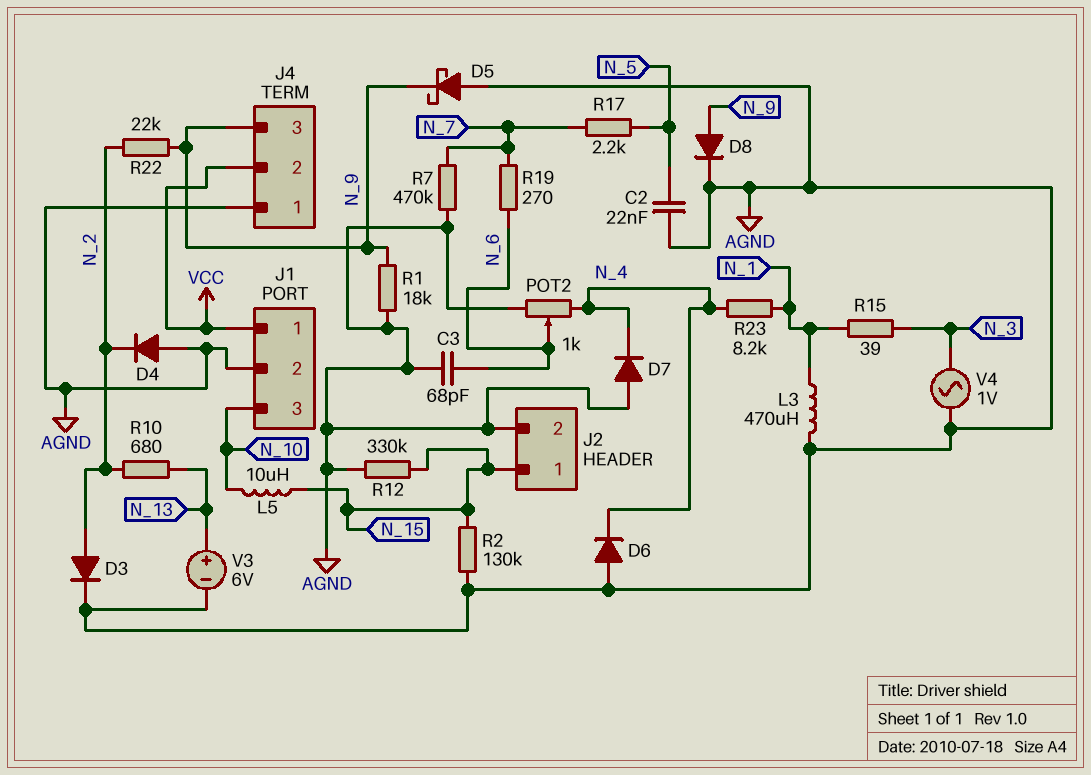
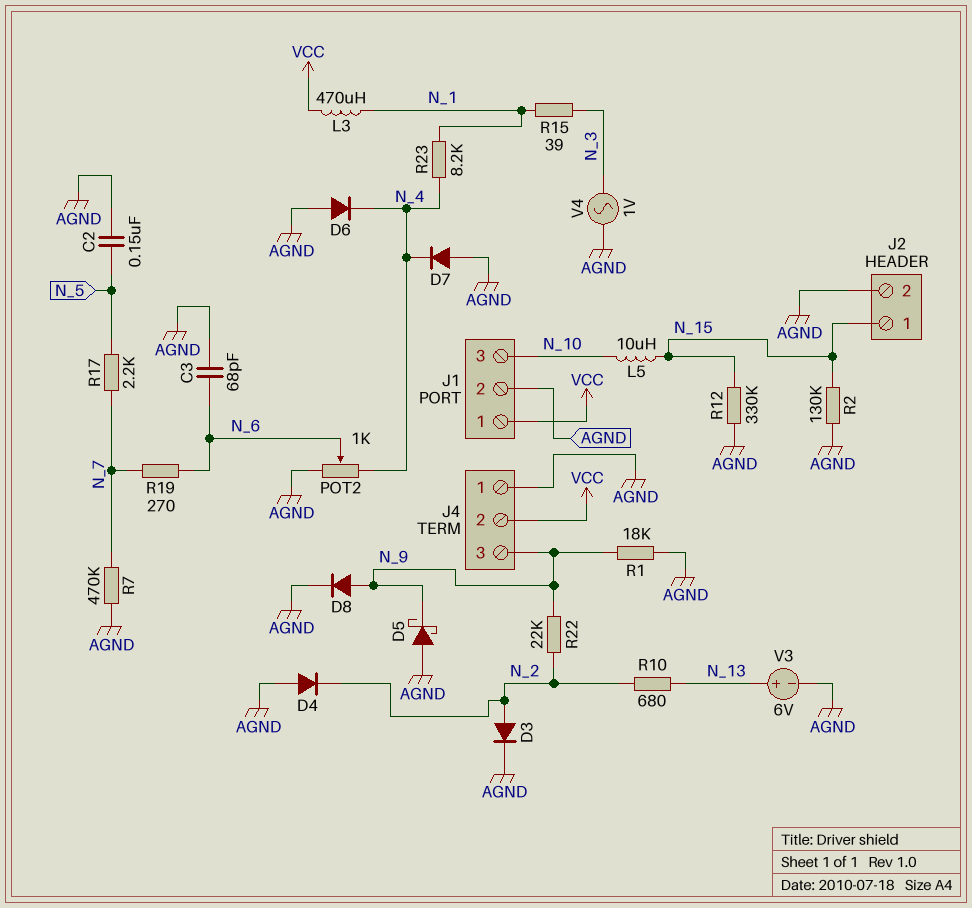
C2: 22nF (AGND, N_5) -> 150nF (AGND, N_5)
L3: 470uH (AGND, N_1) -> 470uH (N_1, VCC)

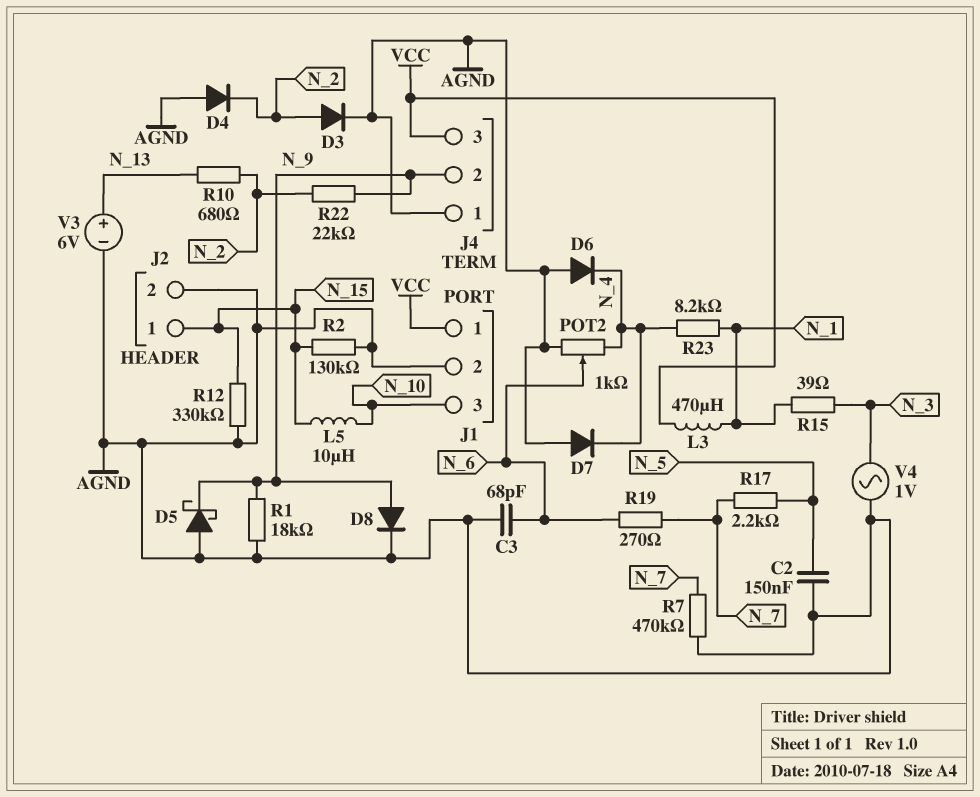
J4 pin 2: VCC -> N_9
J4 pin 3: N_9 -> VCC

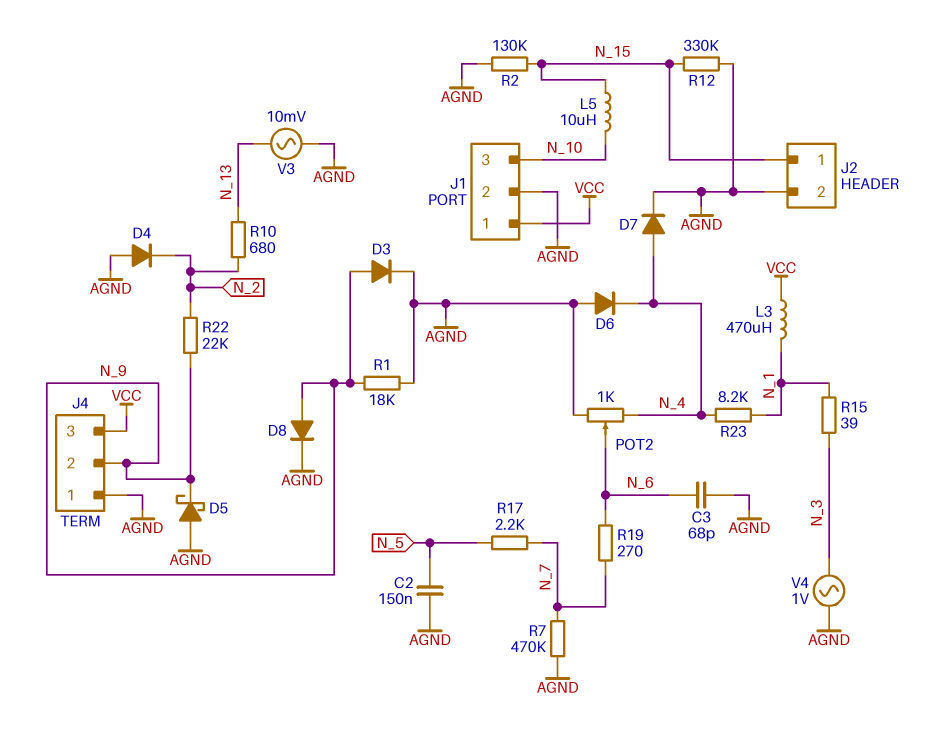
D3: diode (A N_2, K AGND) -> diode (A N_9, K AGND)
D7: diode (A AGND, K N_4) -> diode (A N_4, K AGND)
V3: 6V (plus N_13, minus AGND) -> AC 10mV (AGND, N_13)

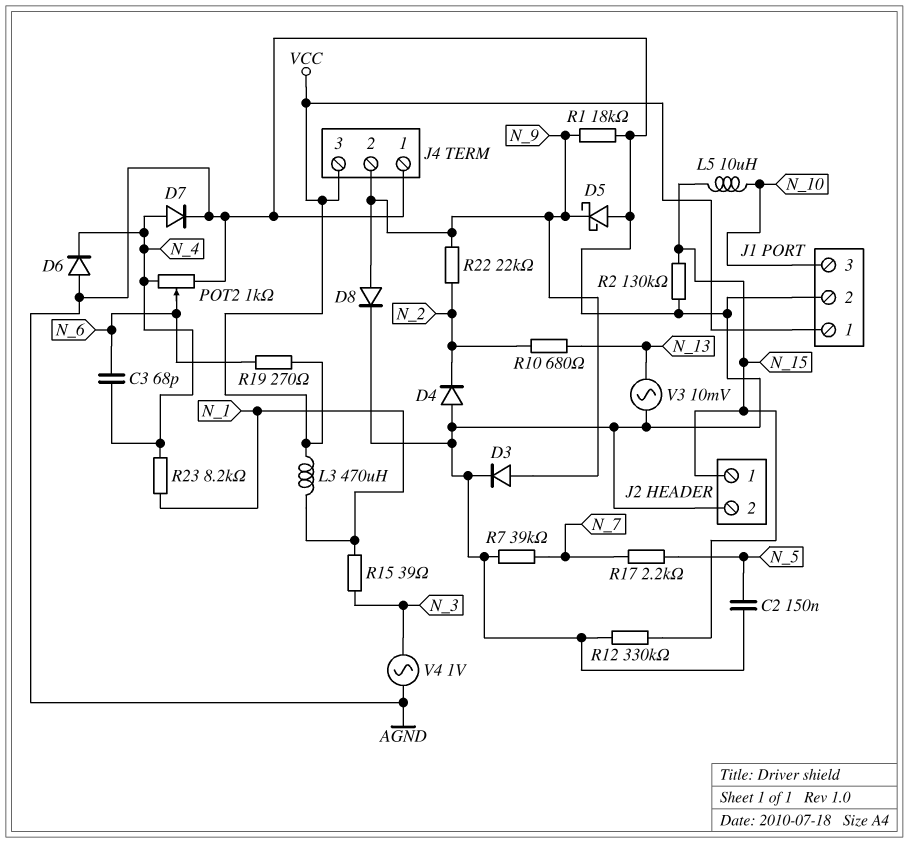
C3: 68pF (AGND, N_6) -> 68pF (N_4, N_6)
R7: 470k (AGND, N_7) -> 39k (AGND, N_7)
R19: 270 (N_6, N_7) -> 270 (N_6, VCC)

